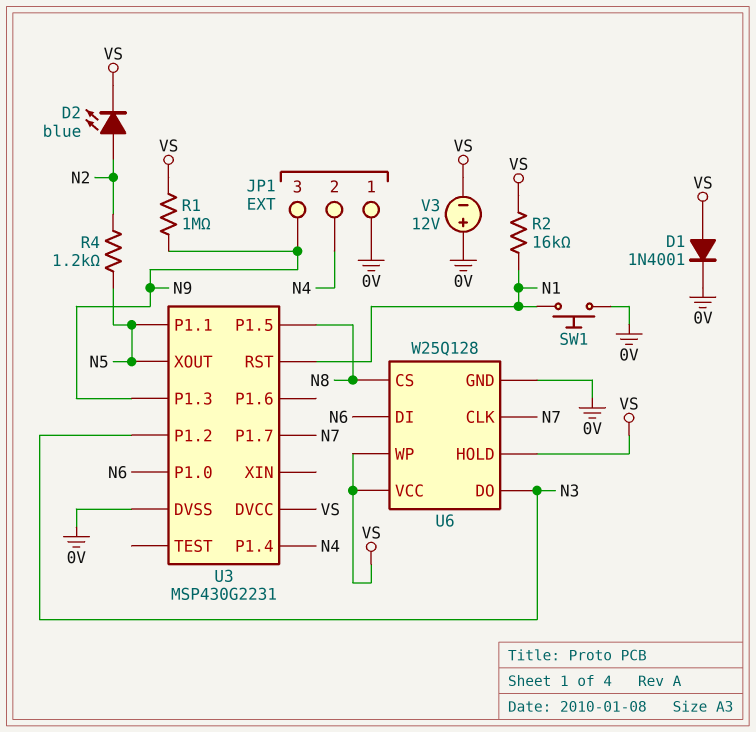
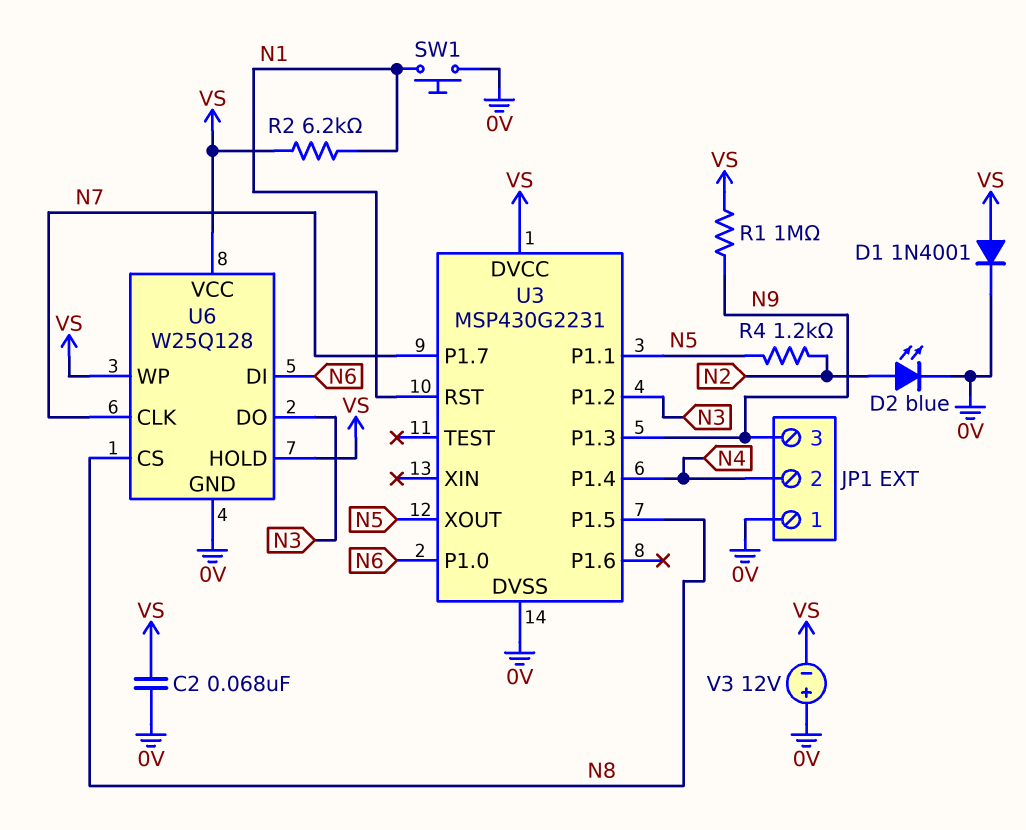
C2: none -> 68nF (0V, VS)
D2: LED blue (A N2, K VS) -> LED blue (A N2, K 0V)
R2: 16k (N1, VS) -> 6.2k (N1, VS)

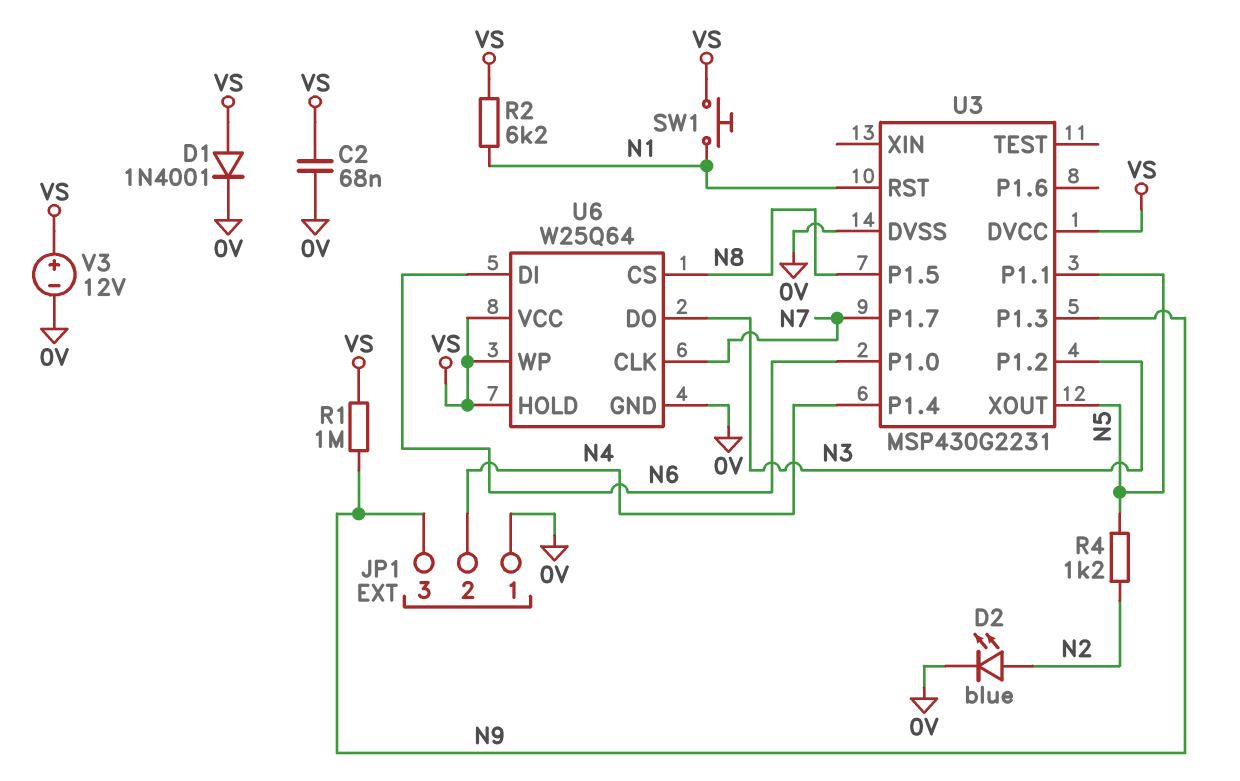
SW1: button (0V, N1) -> button (N1, VS)
U6: W25Q128 -> W25Q64
V3: 12V (plus 0V, minus VS) -> 12V (plus VS, minus 0V)

